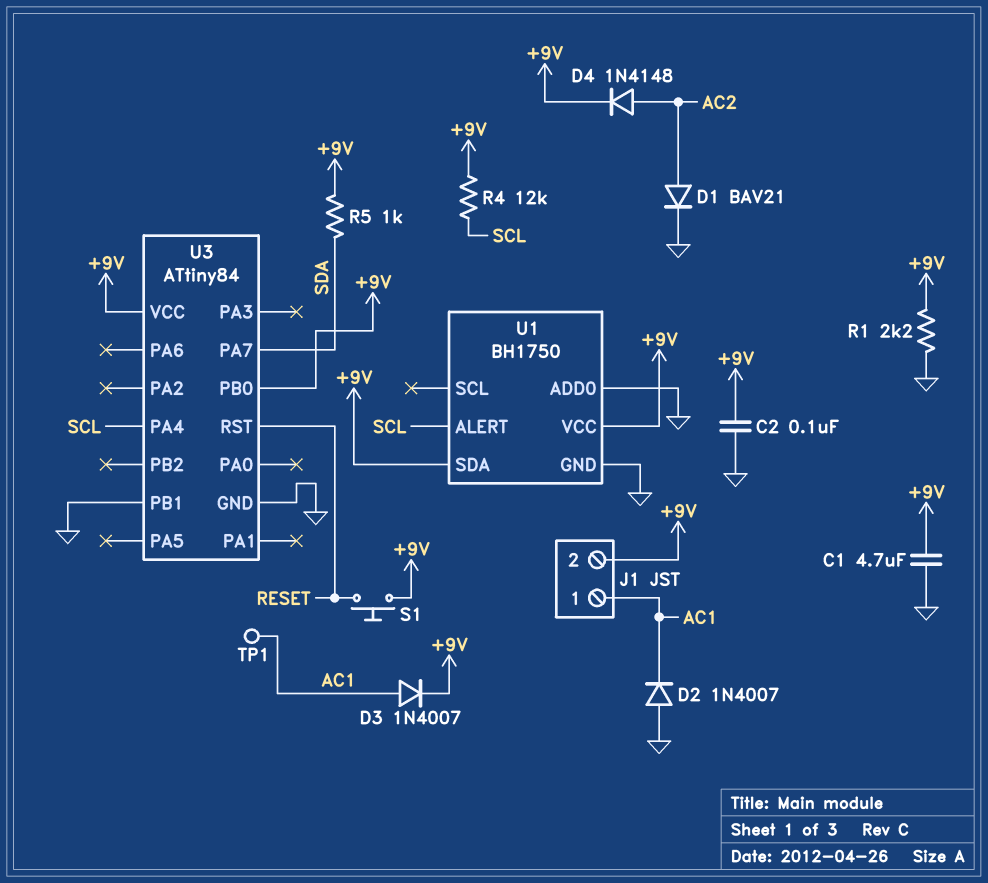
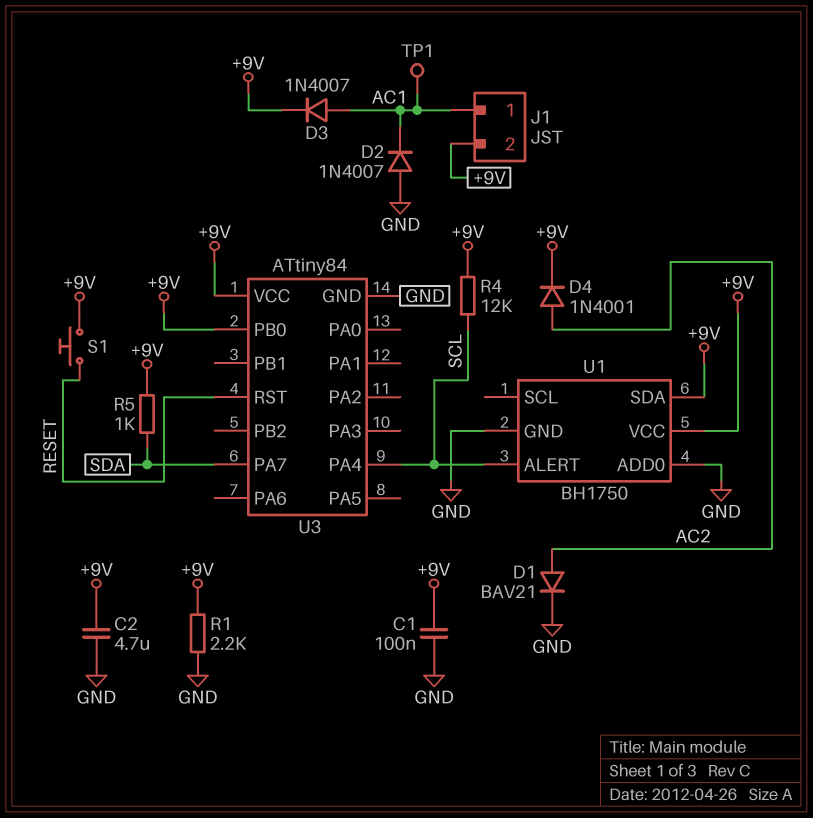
C1: 4.7uF (+9V, GND) -> 100nF (+9V, GND)
C2: 100nF (+9V, GND) -> 4.7uF (+9V, GND)
D4: diode 1N4148 (A AC2, K +9V) -> diode 1N4001 (A AC2, K +9V)
U3 pin PB1: GND -> none

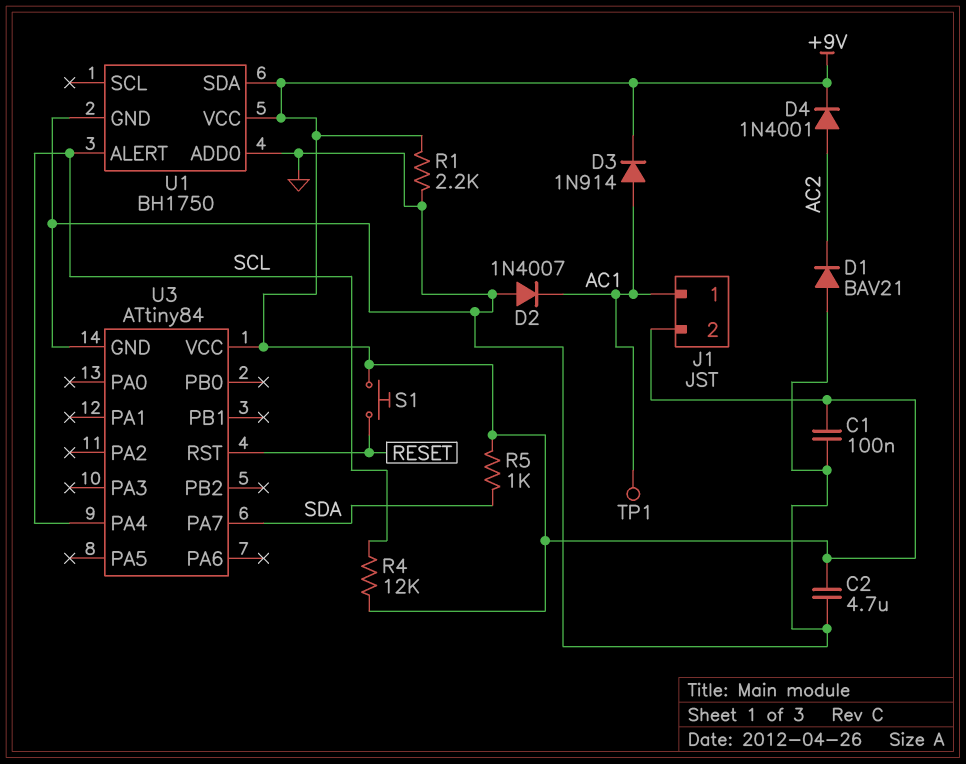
D1: diode BAV21 (A AC2, K GND) -> diode BAV21 (A GND, K AC2)
D3: diode 1N4007 (A AC1, K +9V) -> diode 1N914 (A AC1, K +9V)
U3 pin PB0: +9V -> none

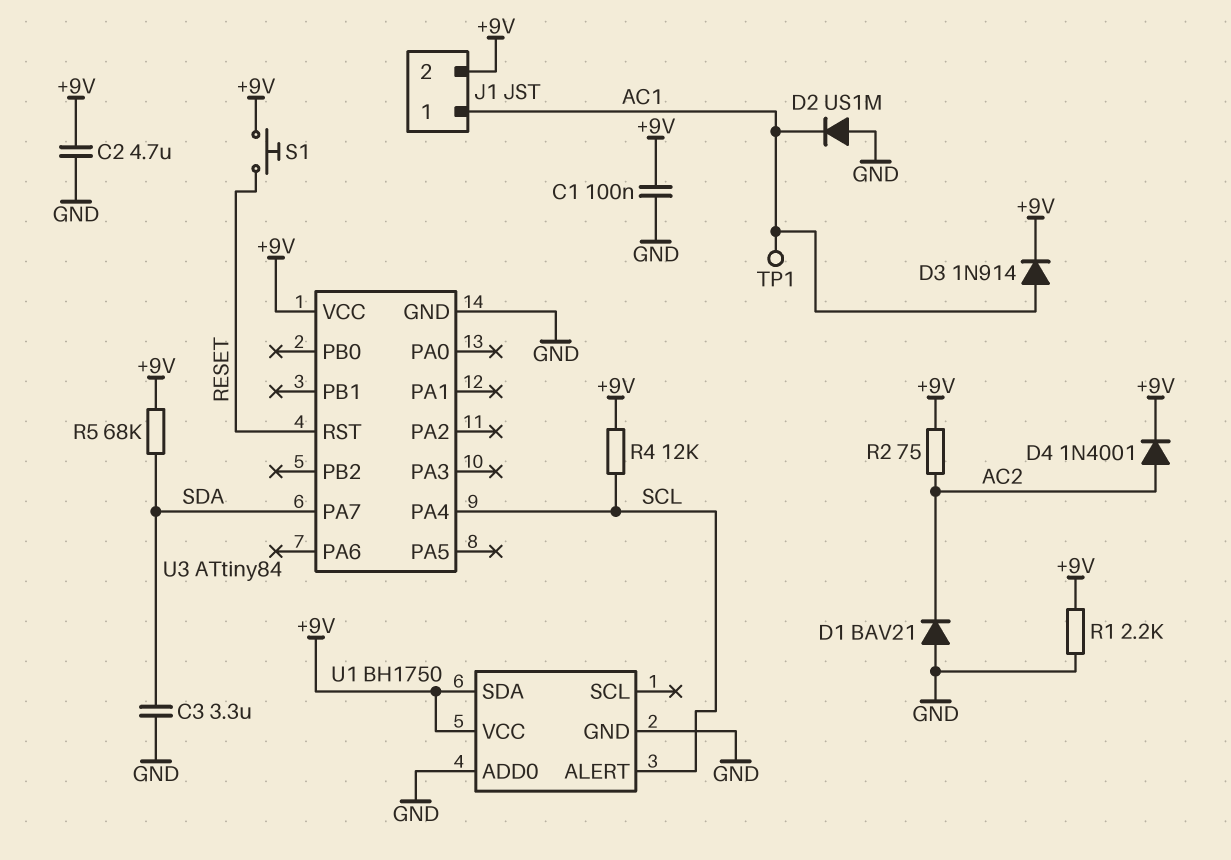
C3: none -> 3.3uF (GND, SDA)
D2: diode 1N4007 (A GND, K AC1) -> diode US1M (A GND, K AC1)
R2: none -> 75 (+9V, AC2)
R5: 1k (+9V, SDA) -> 68k (+9V, SDA)

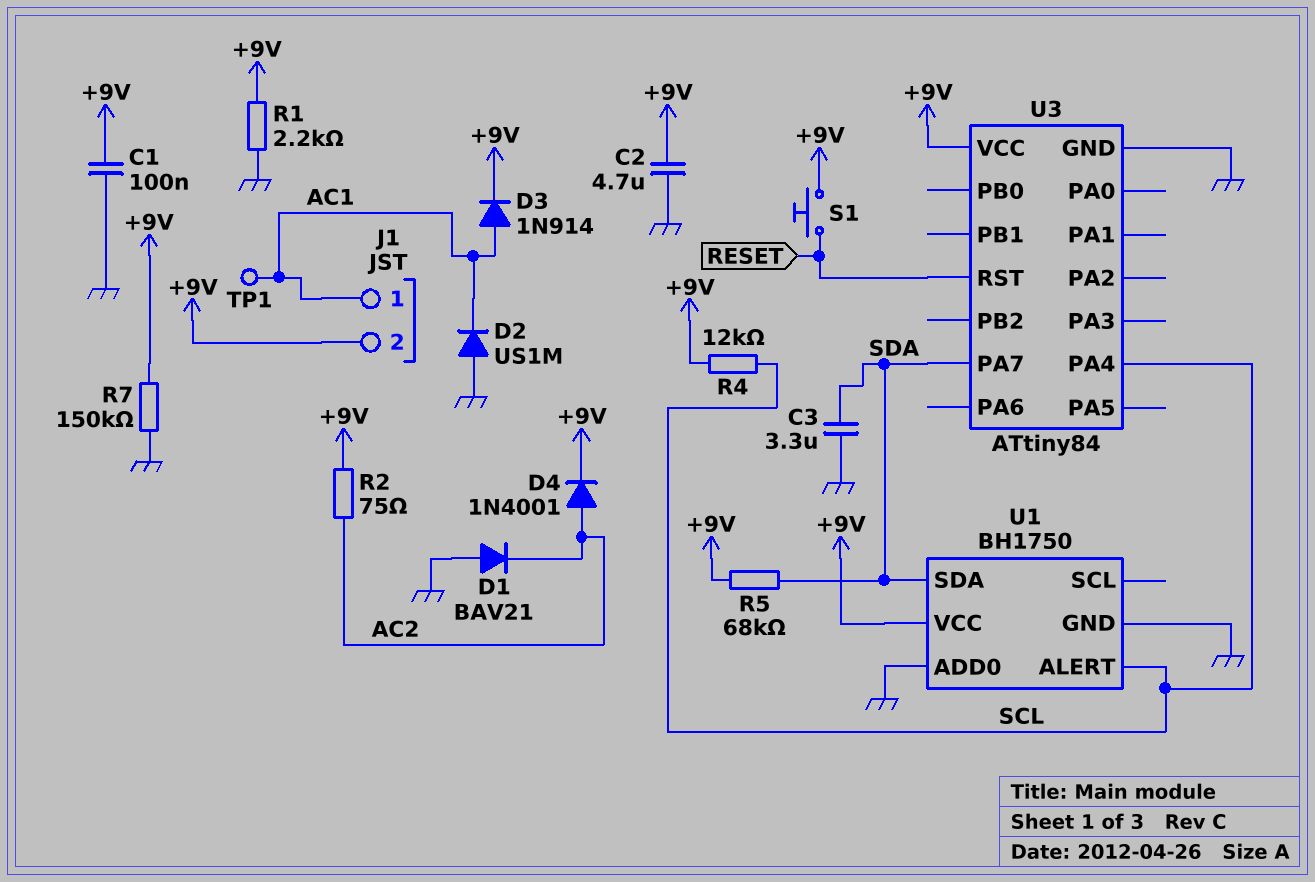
R7: none -> 150k (+9V, GND)
U1 pin SDA: +9V -> SDA

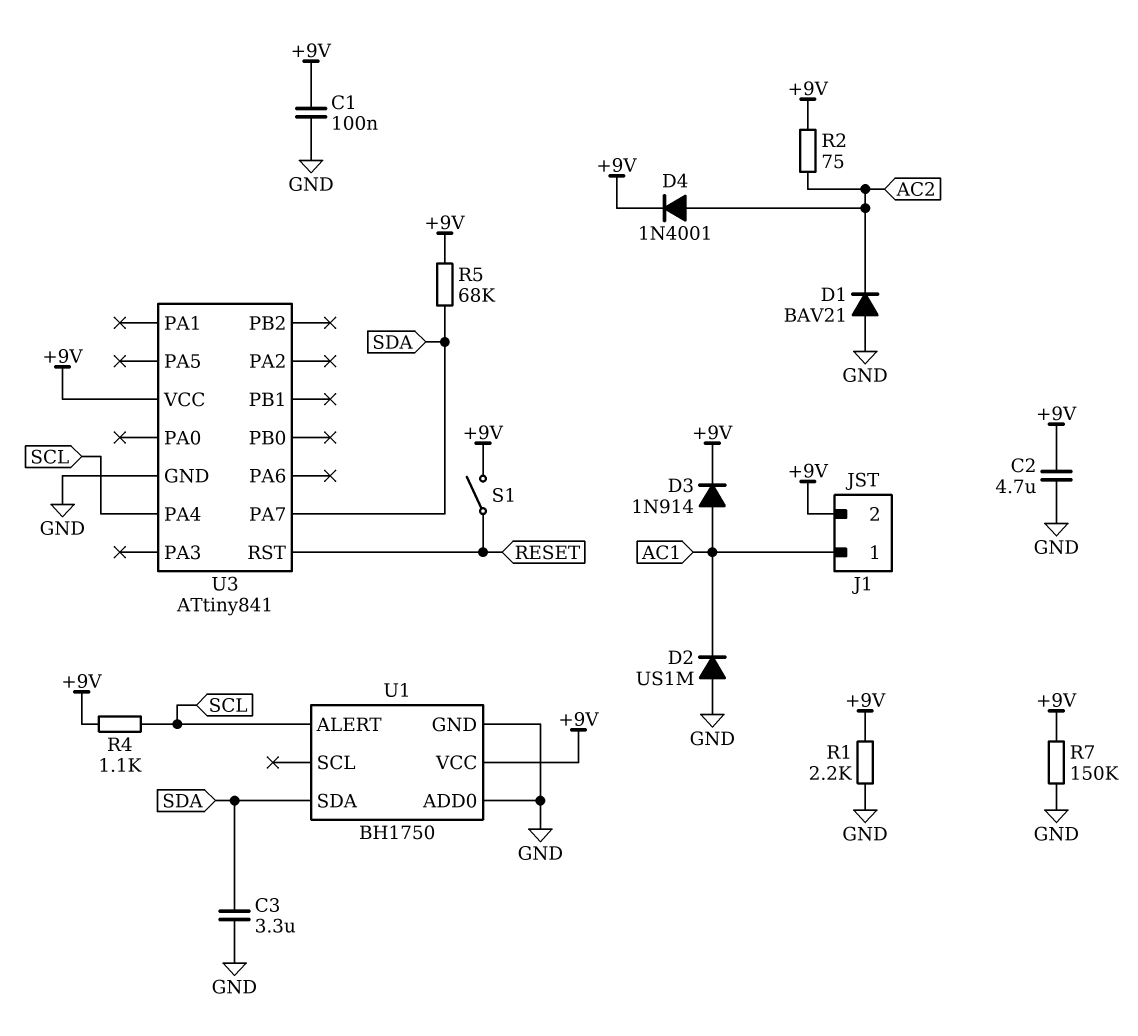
R4: 12k (+9V, SCL) -> 1.1k (+9V, SCL)
S1: button (+9V, RESET) -> switch (+9V, RESET)
TP1: test point (AC1) -> none
U3: ATtiny84 -> ATtiny841

